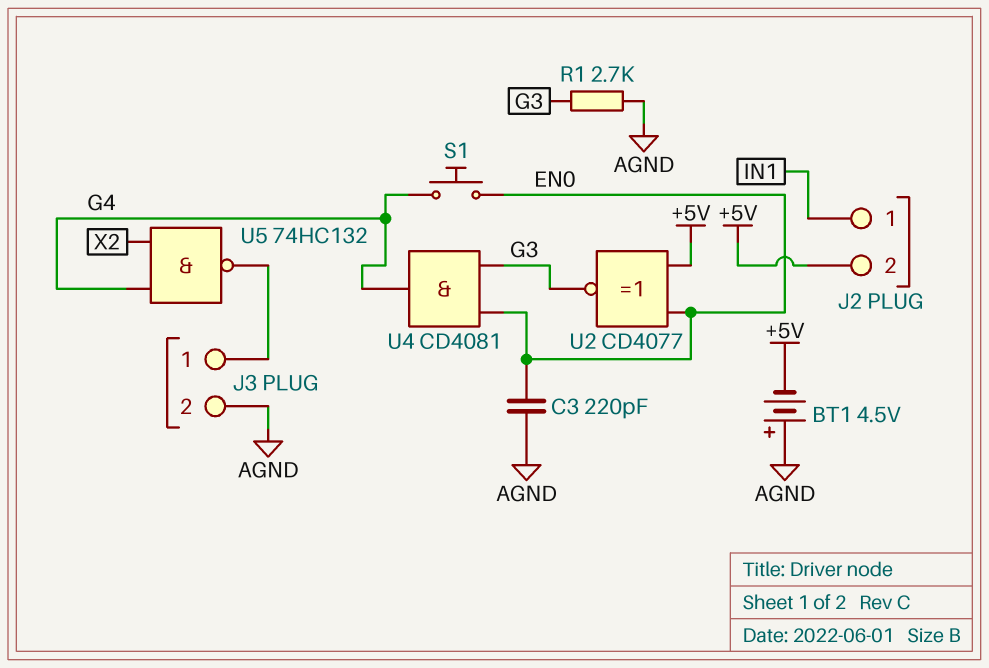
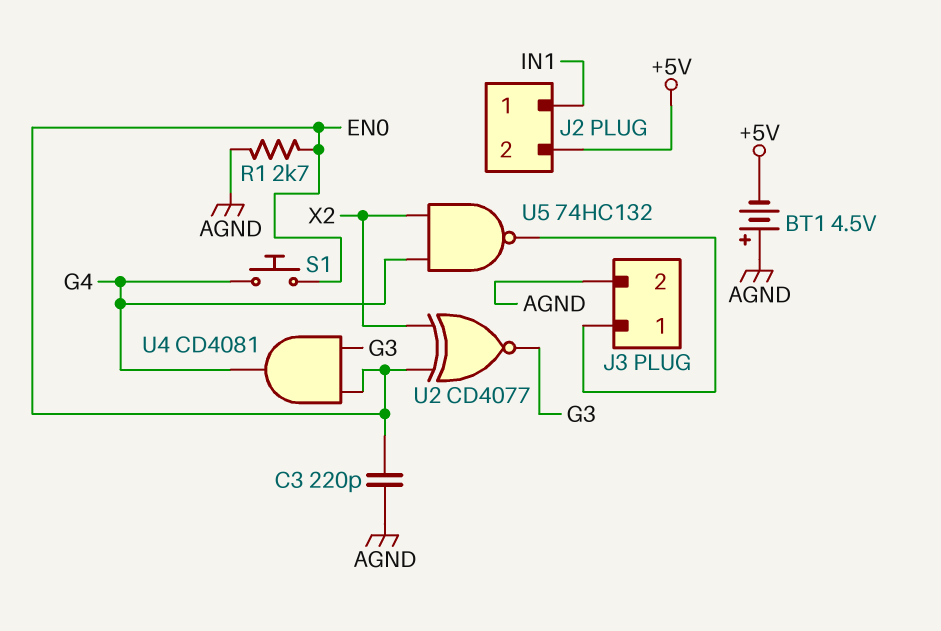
R1: 2.7k (AGND, G3) -> 2.7k (AGND, EN0)
U2: XNOR CD4077 (in +5V, in EN0, out G3) -> XNOR CD4077 (in EN0, in X2, out G3)

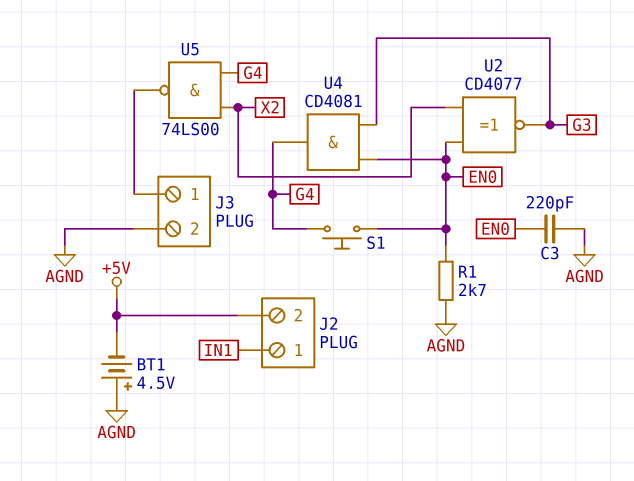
U5: NAND 74HC132 (in G4, in X2, out J3/1) -> NAND 74LS00 (in G4, in X2, out J3/1)

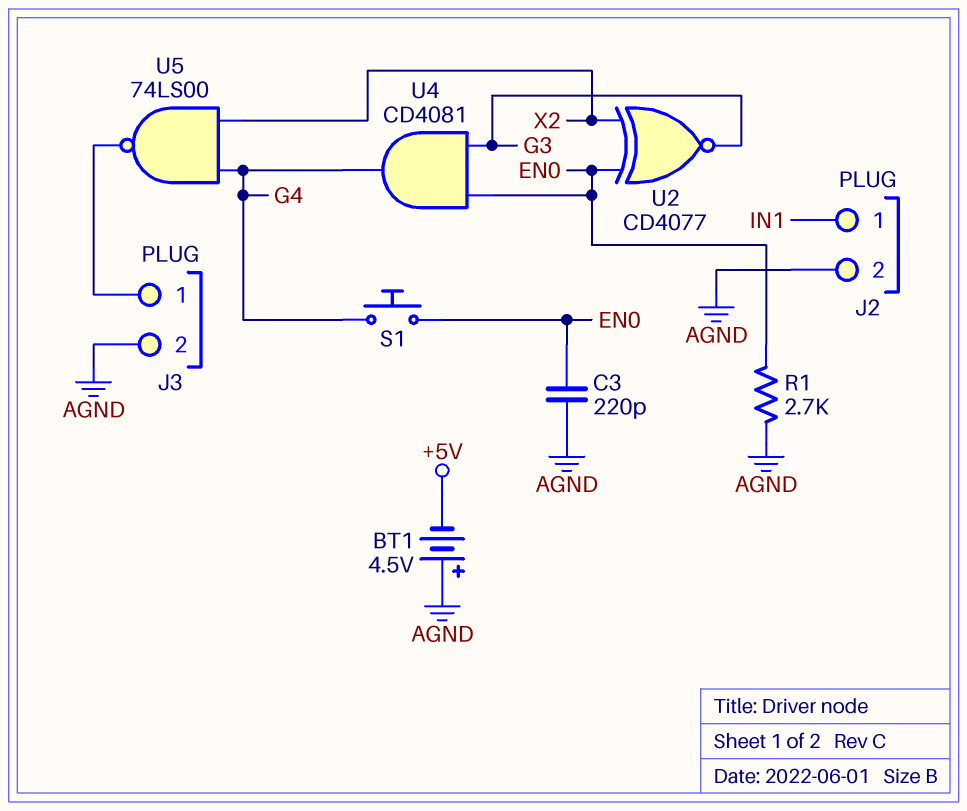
J2 pin 2: +5V -> AGND

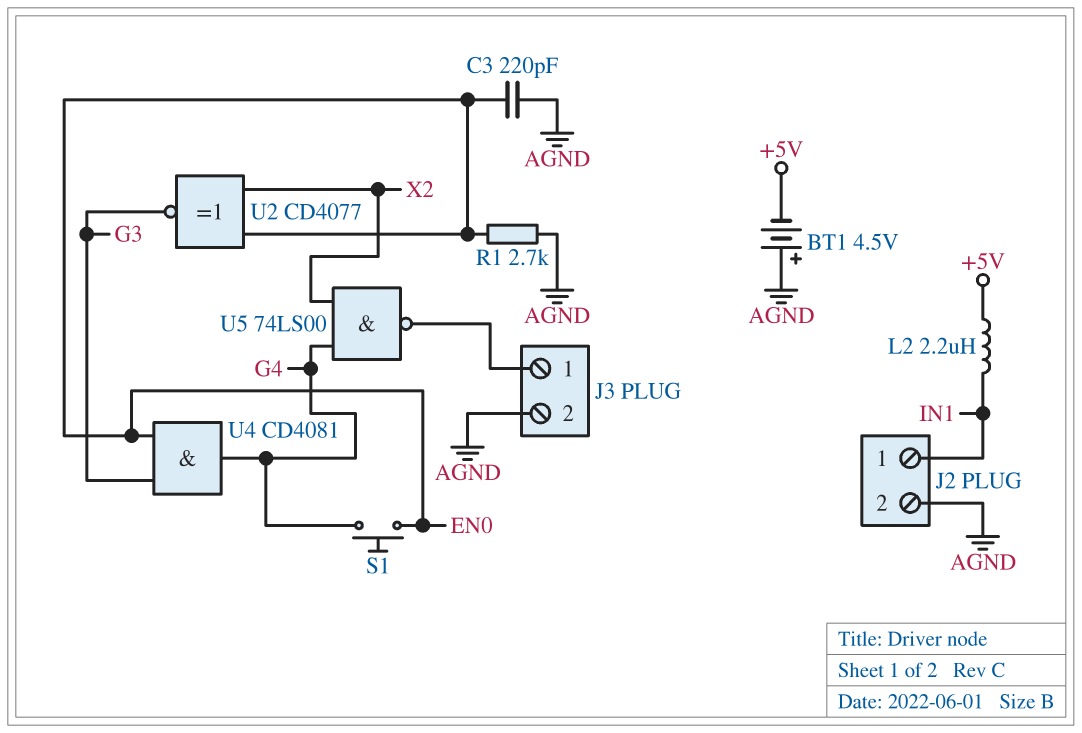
L2: none -> 2.2uH (+5V, IN1)

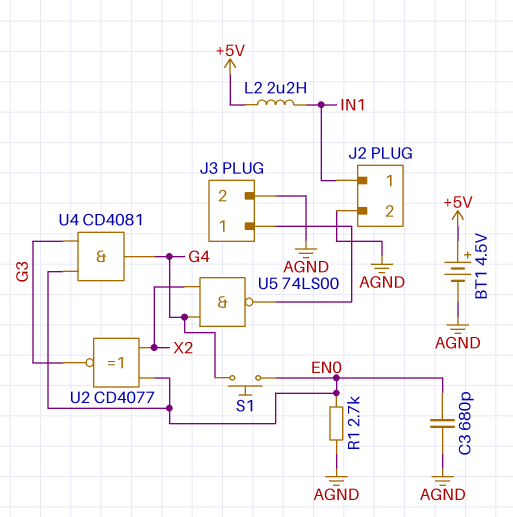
BT1: 4.5V (plus AGND, minus +5V) -> 4.5V (plus +5V, minus AGND)
C3: 220pF (AGND, EN0) -> 680pF (AGND, EN0)

